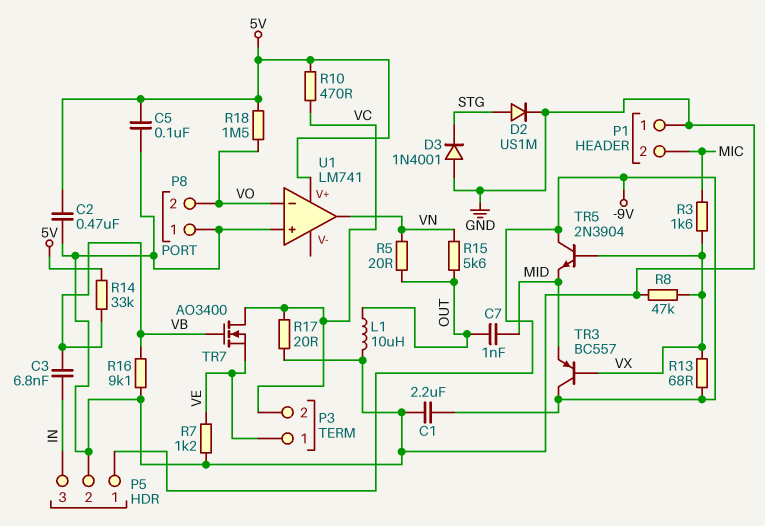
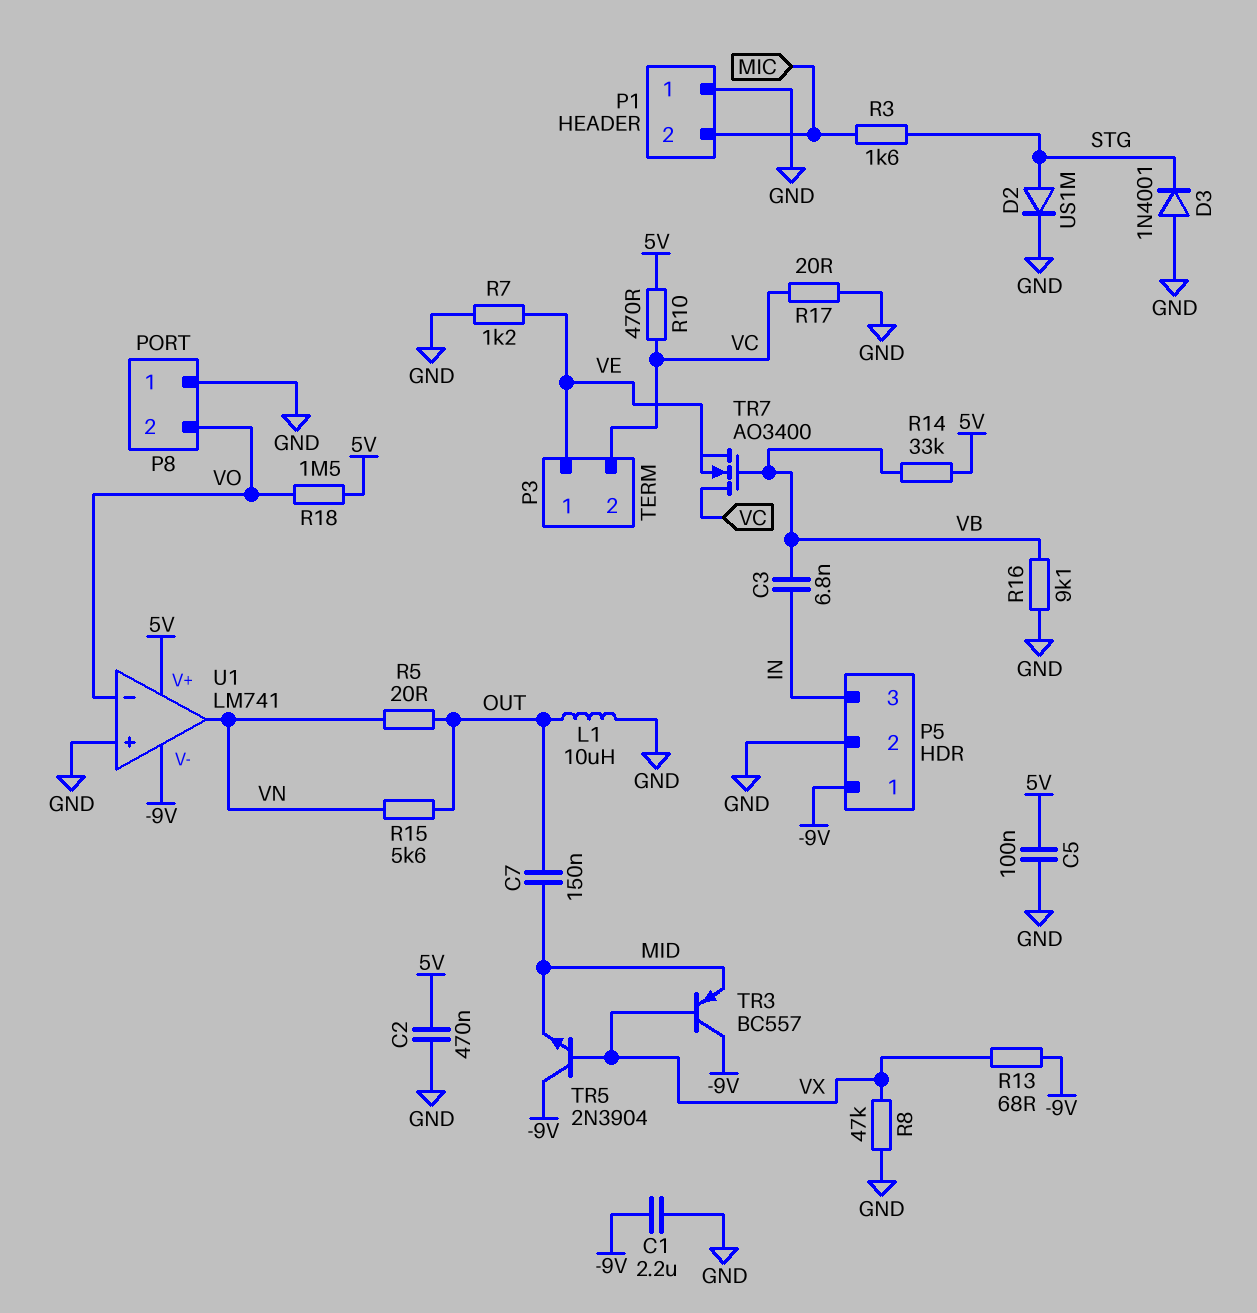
C7: 1nF (MID, OUT) -> 150nF (MID, OUT)
R3: 1.6k (MIC, VX) -> 1.6k (MIC, STG)
U1 pin V-: none -> -9V

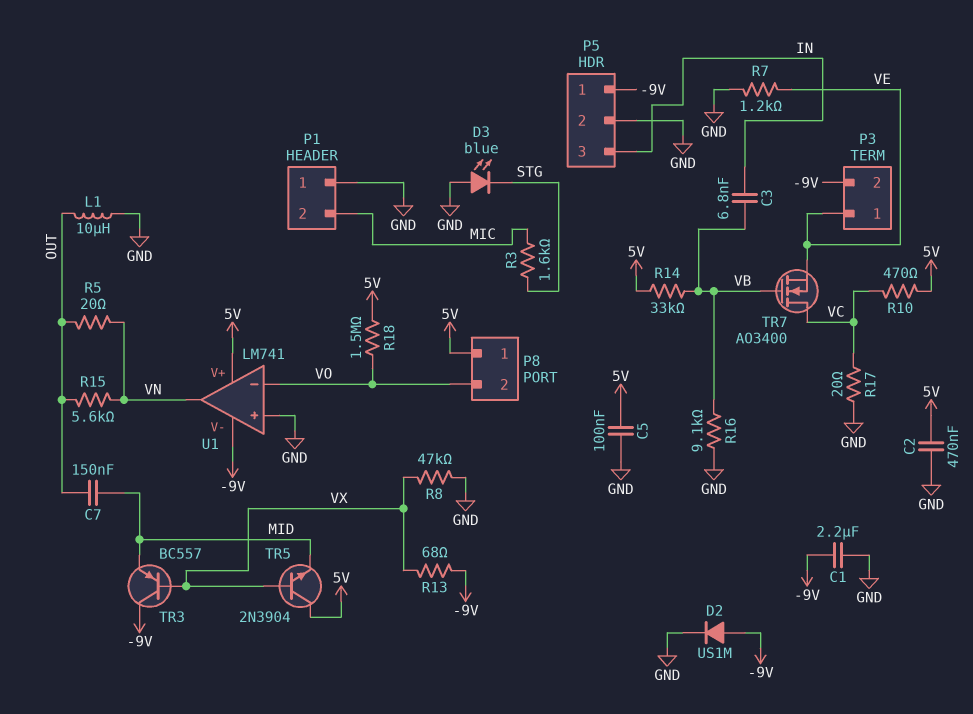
D2: diode US1M (A STG, K GND) -> diode US1M (A -9V, K GND)
D3: diode 1N4001 (A GND, K STG) -> LED blue (A GND, K STG)
P3 pin 2: VC -> -9V
P8 pin 1: GND -> 5V
TR5: NPN 2N3904 (B VX, C -9V, E MID) -> NPN 2N3904 (B VX, C 5V, E MID)

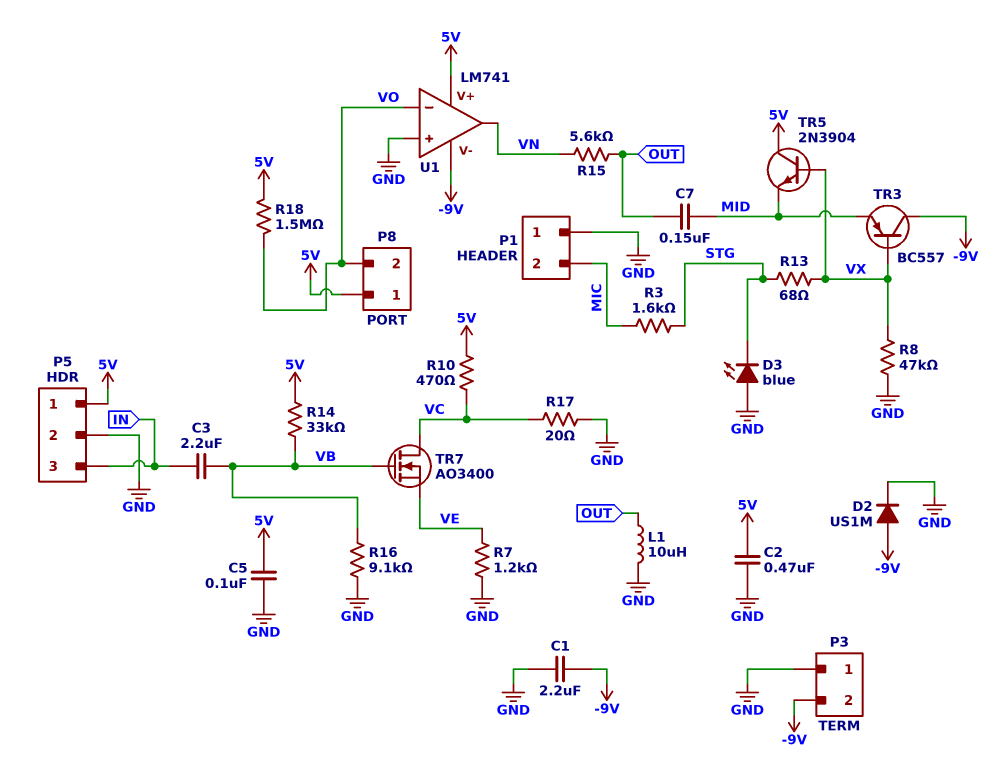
C3: 6.8nF (IN, VB) -> 2.2uF (IN, VB)
P3 pin 1: VE -> GND
P5 pin 1: -9V -> 5V
R5: 20 (OUT, VN) -> none
R13: 68 (-9V, VX) -> 68 (STG, VX)

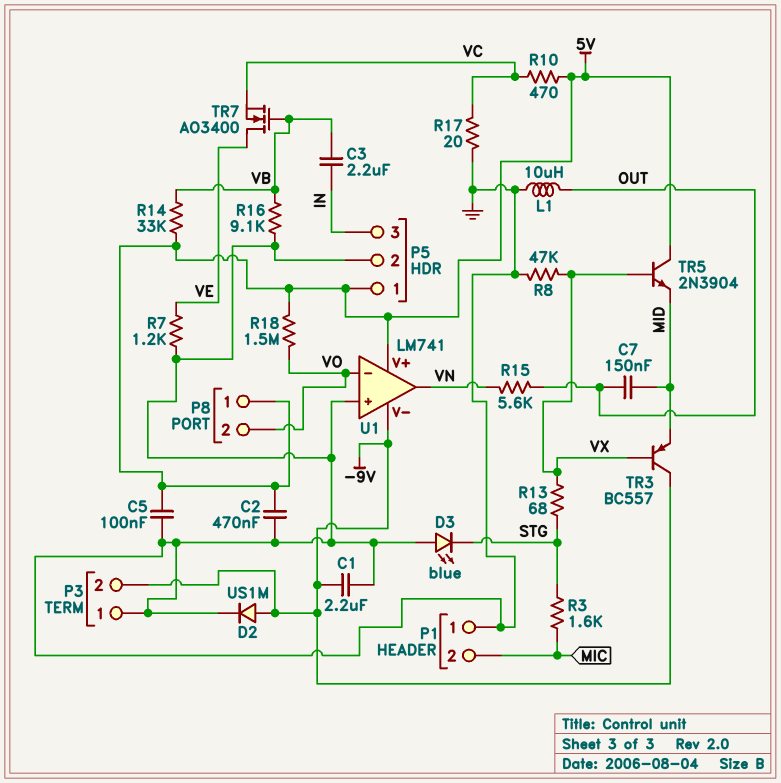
TR7: NMOS AO3400 (G VB, D VC, S VE) -> NMOS AO3400 (G VB, D VE, S VC)

